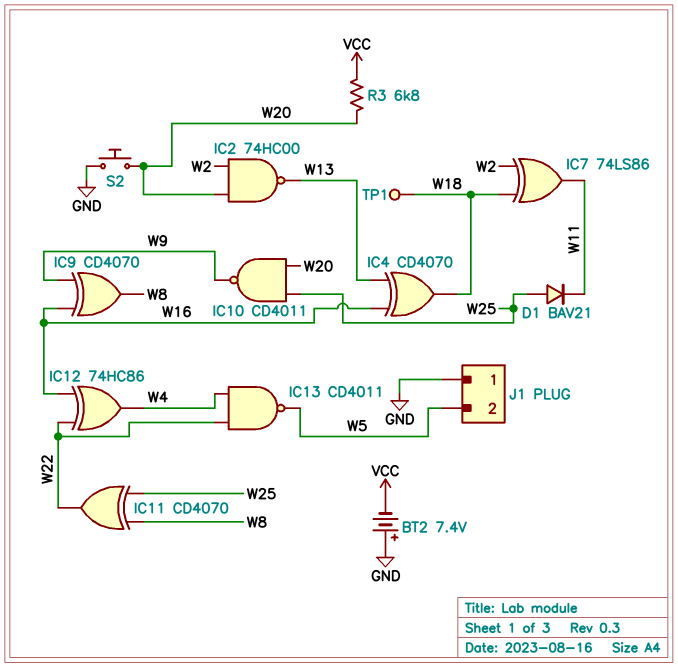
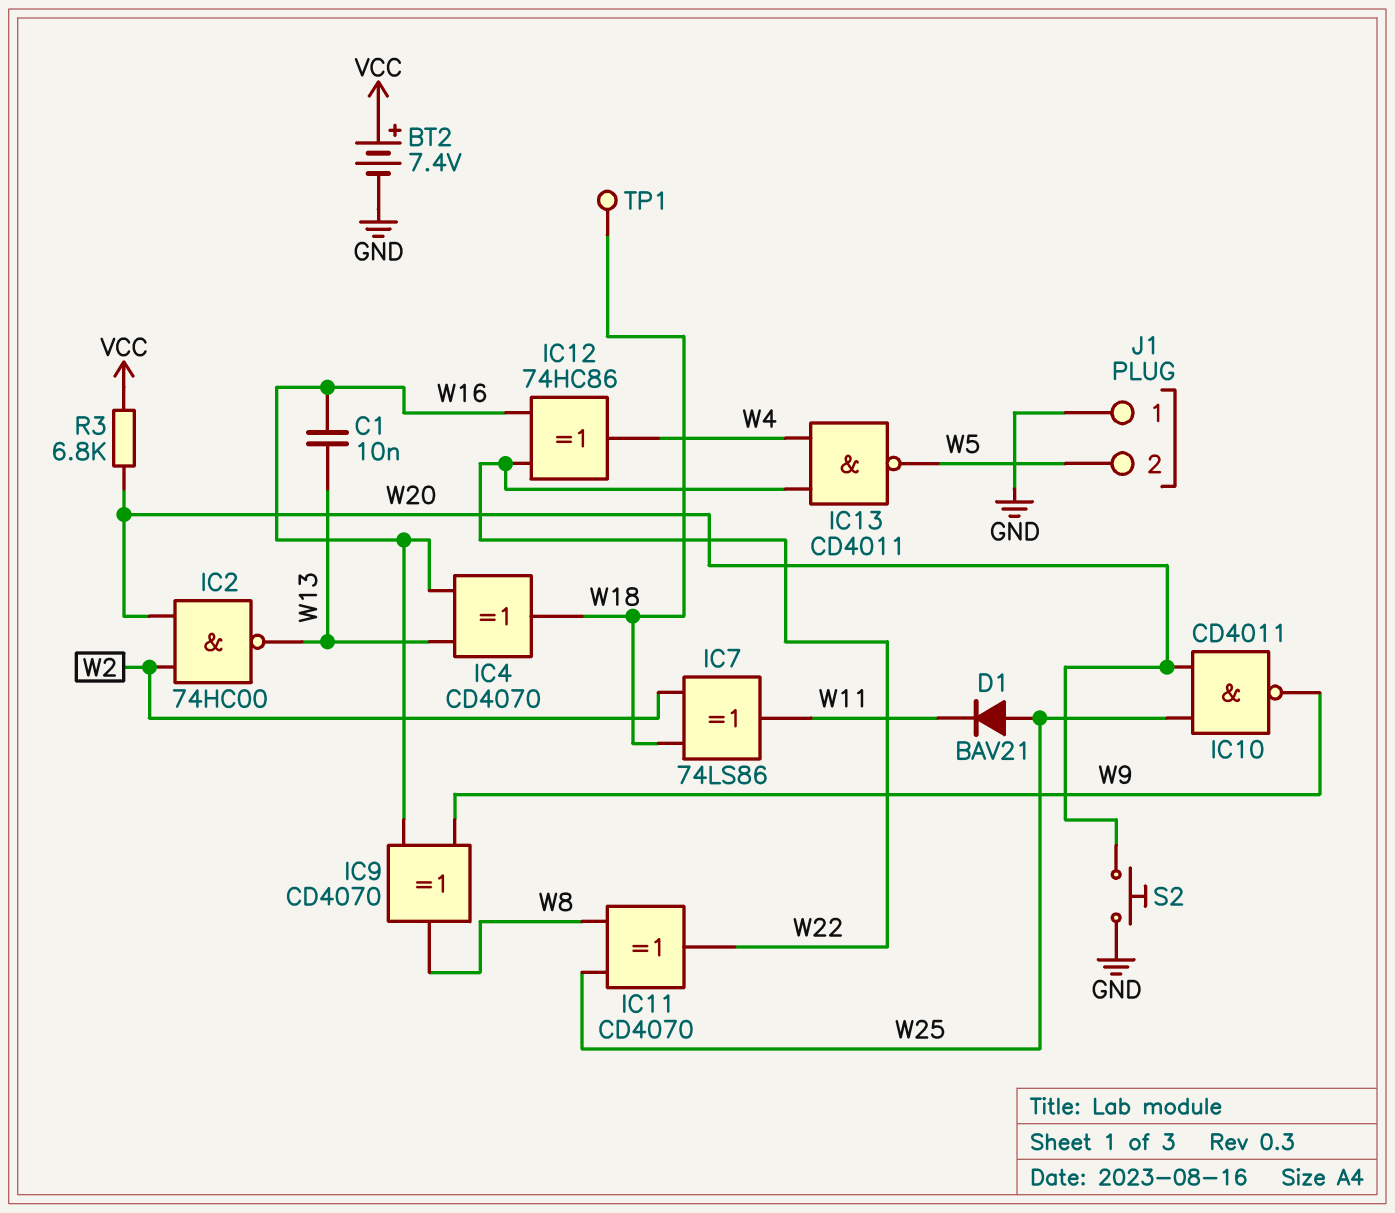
BT2: 7.4V (plus GND, minus VCC) -> 7.4V (plus VCC, minus GND)
C1: none -> 10nF (W13, W16)

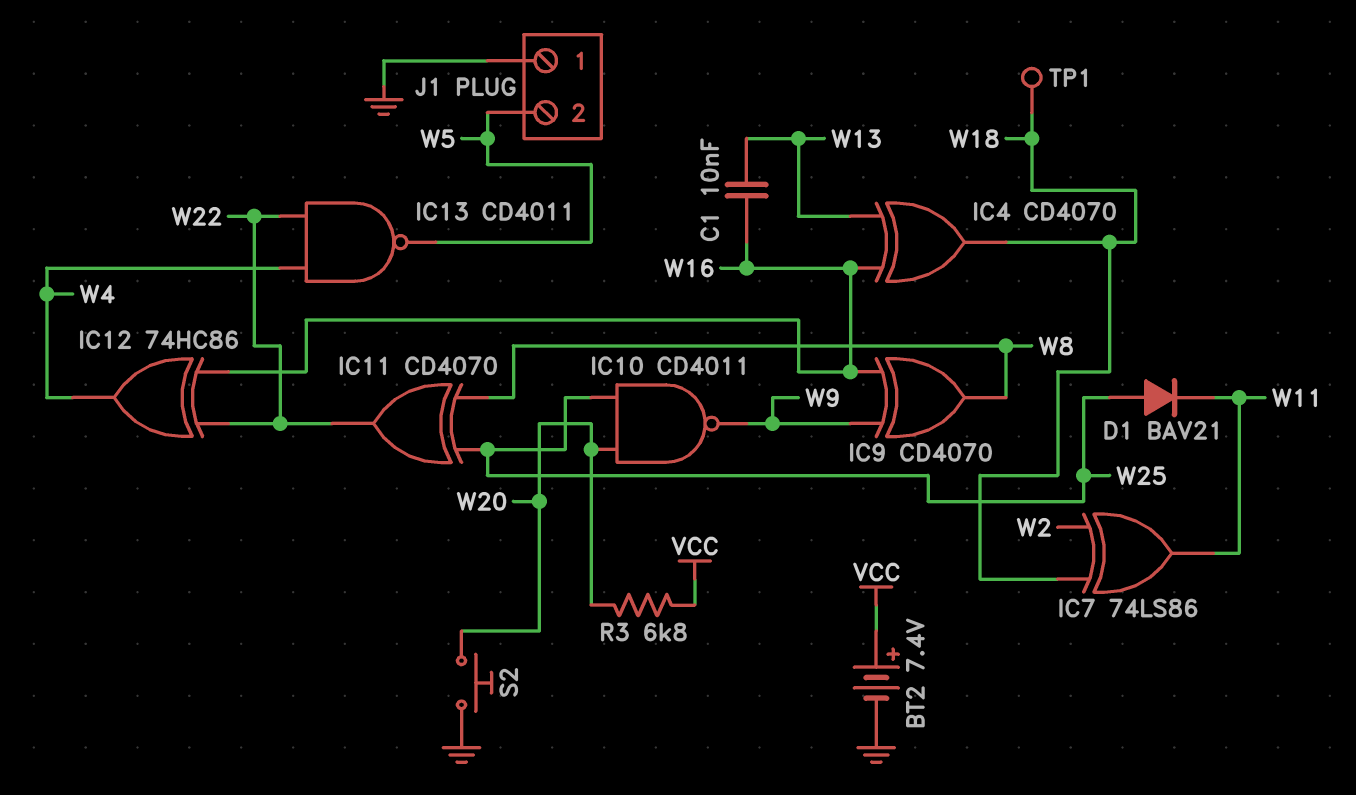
IC2: NAND 74HC00 (in W2, in W20, out W13) -> none

